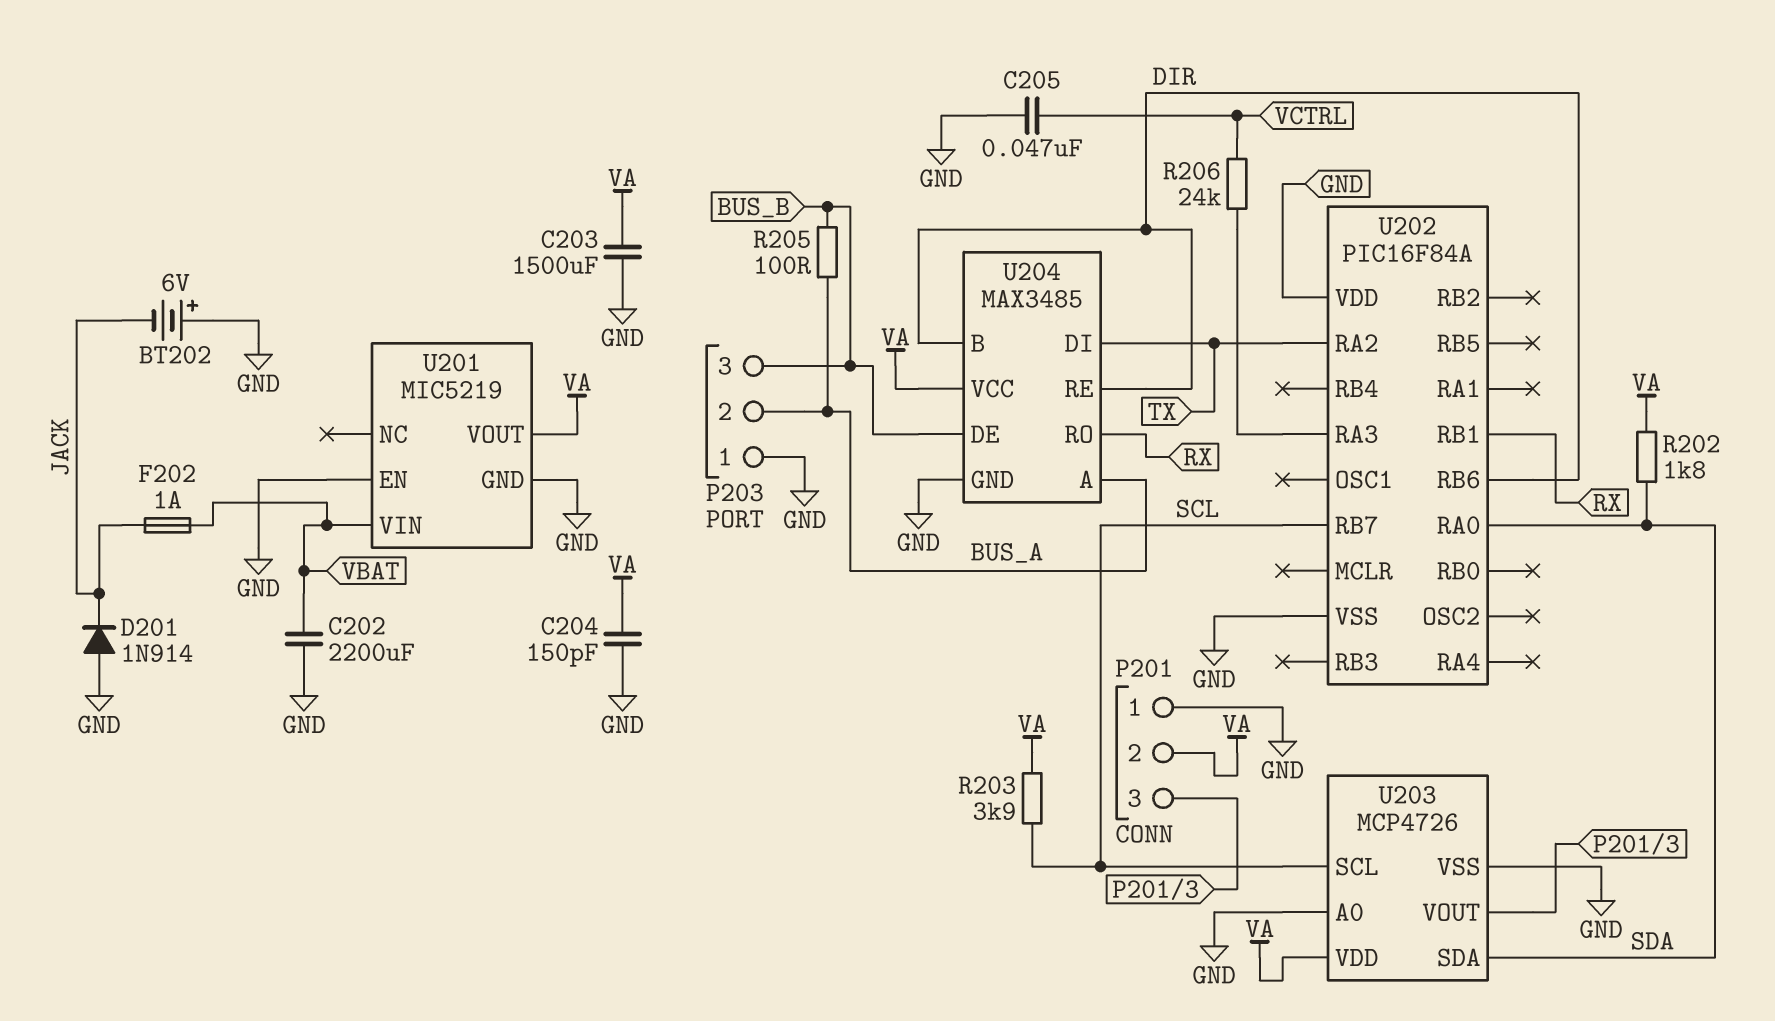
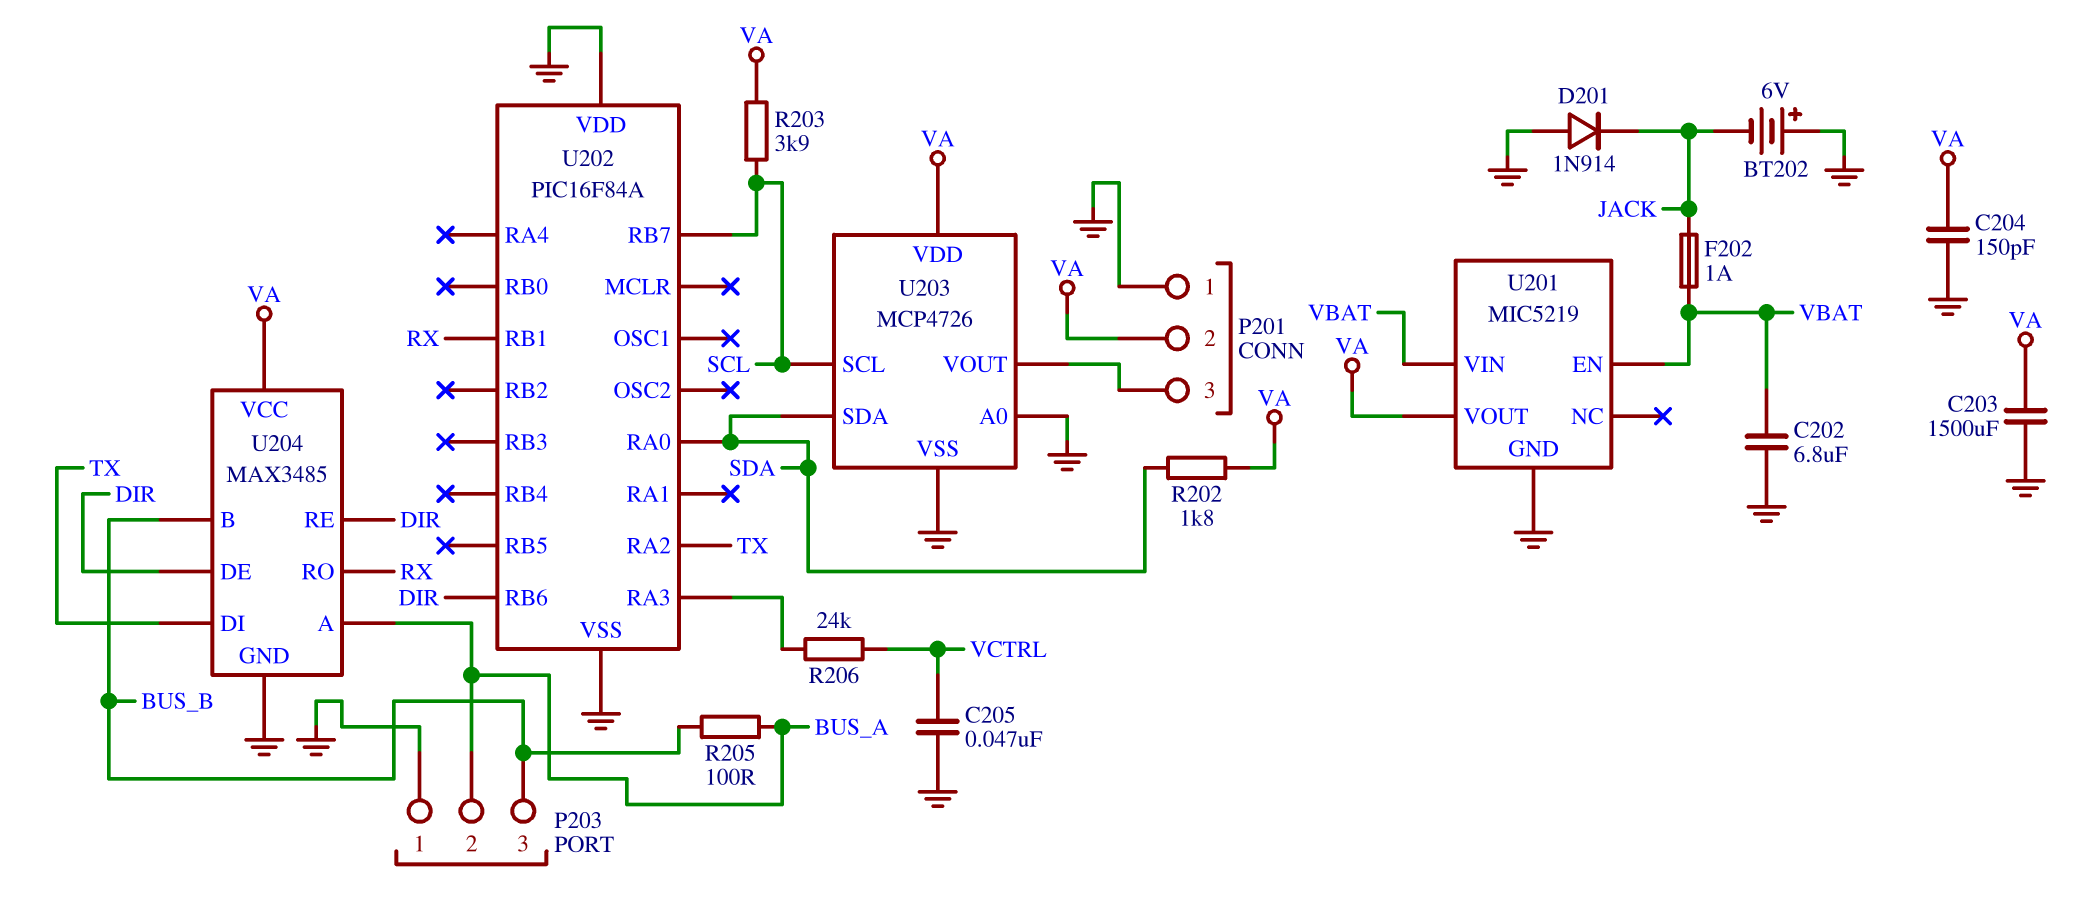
C202: 2200uF (GND, VBAT) -> 6.8uF (GND, VBAT)
U201 pin EN: GND -> VBAT
U204 pin B: DIR -> BUS_B
U204 pin DE: BUS_B -> DIR

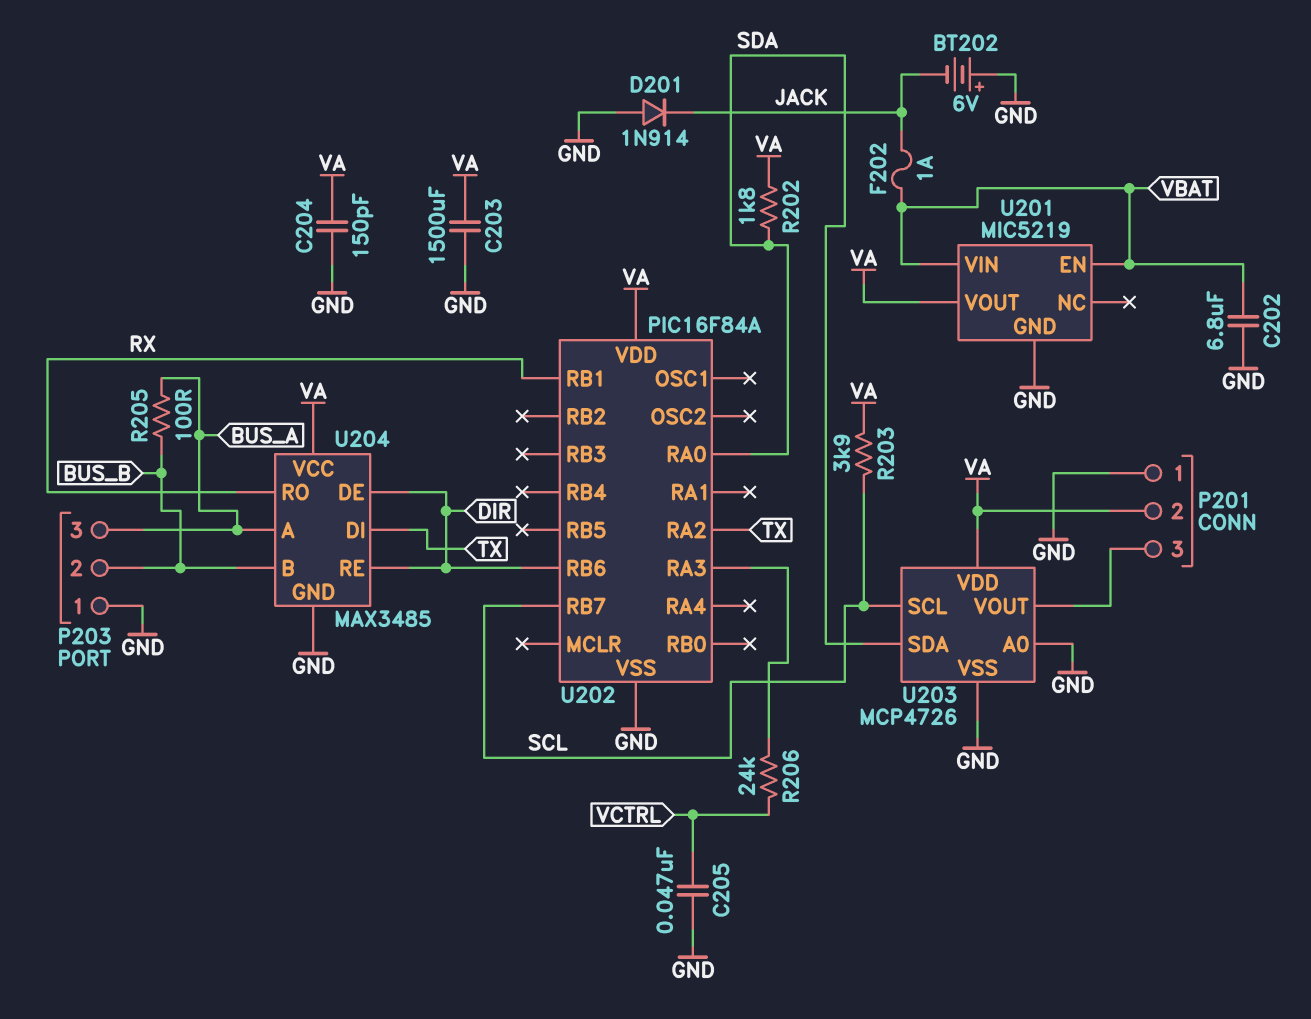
P203 pin 2: BUS_A -> BUS_B
P203 pin 3: BUS_B -> BUS_A
U202 pin VDD: GND -> VA

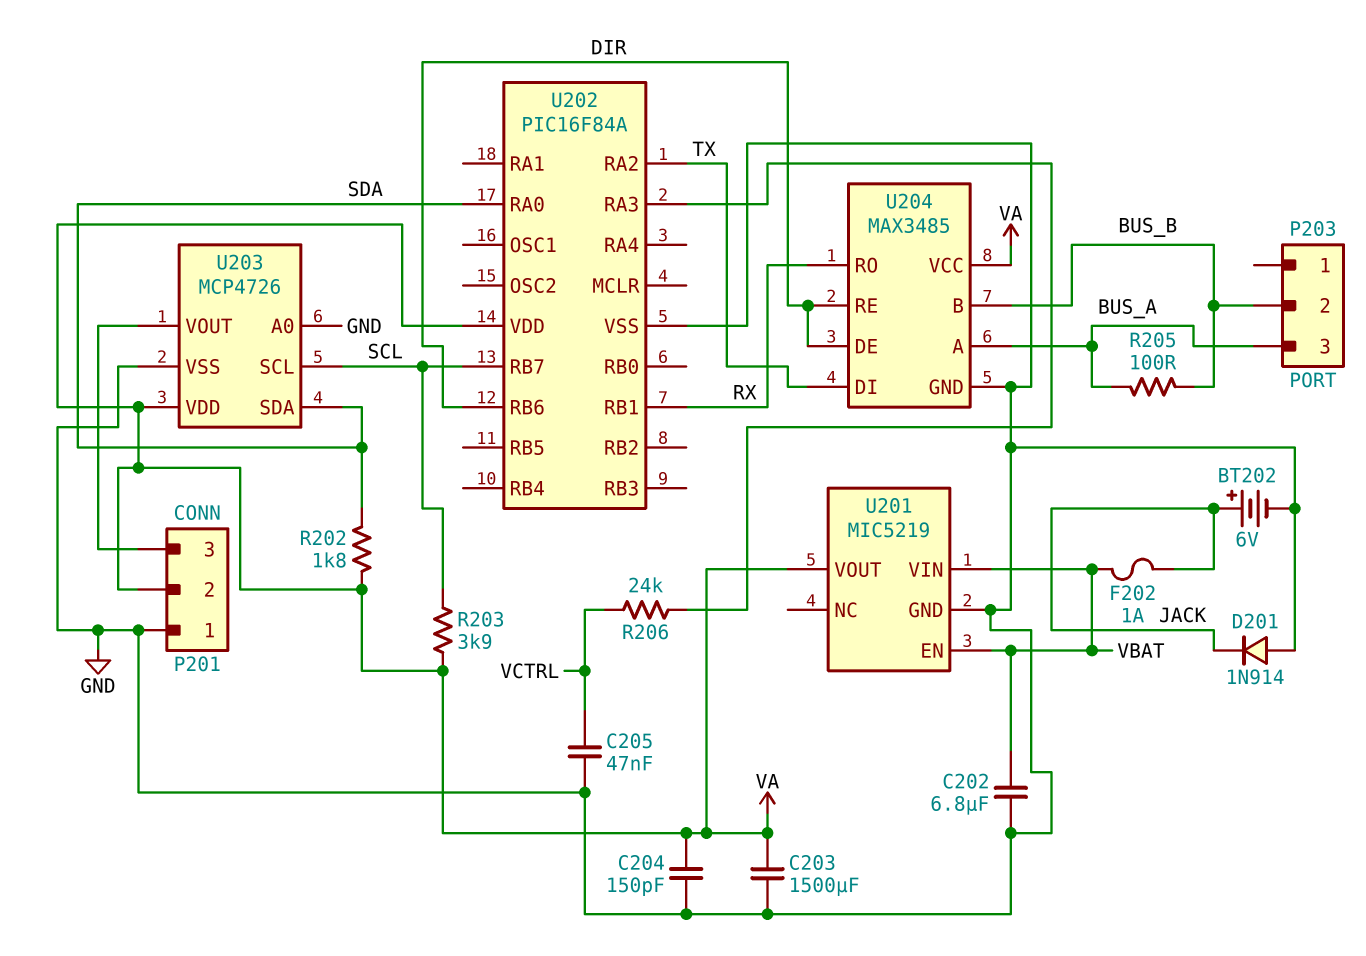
BT202: 6V (plus GND, minus JACK) -> 6V (plus JACK, minus GND)
P203 pin 1: GND -> none

